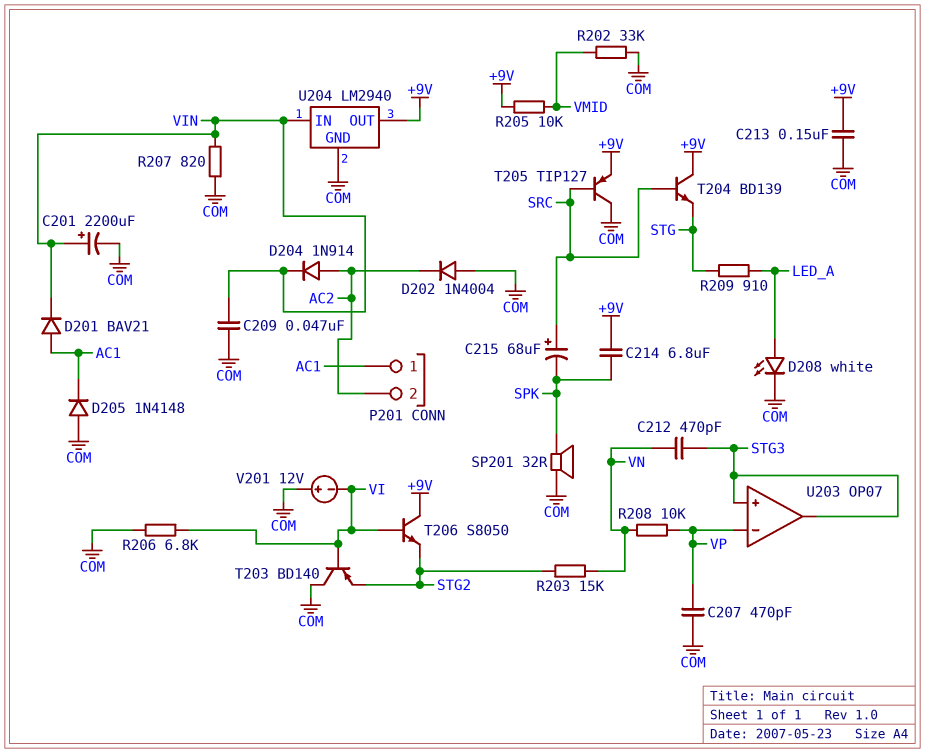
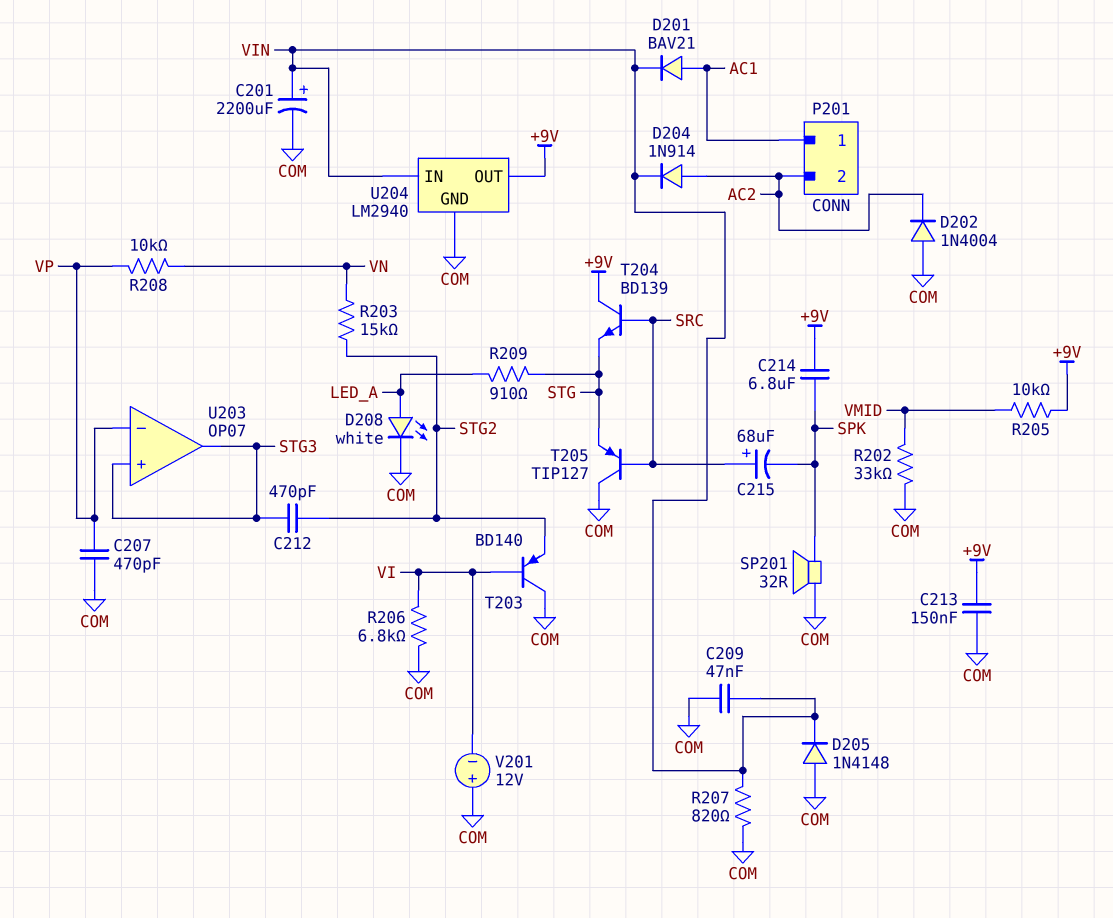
C212: 470pF (STG3, VN) -> 470pF (STG2, STG3)
D205: diode 1N4148 (A COM, K AC1) -> diode 1N4148 (A COM, K VIN)
T205: PNP TIP127 (B SRC, C COM, E +9V) -> PNP TIP127 (B SRC, C COM, E STG)
T206: NPN S8050 (B VI, C +9V, E STG2) -> none

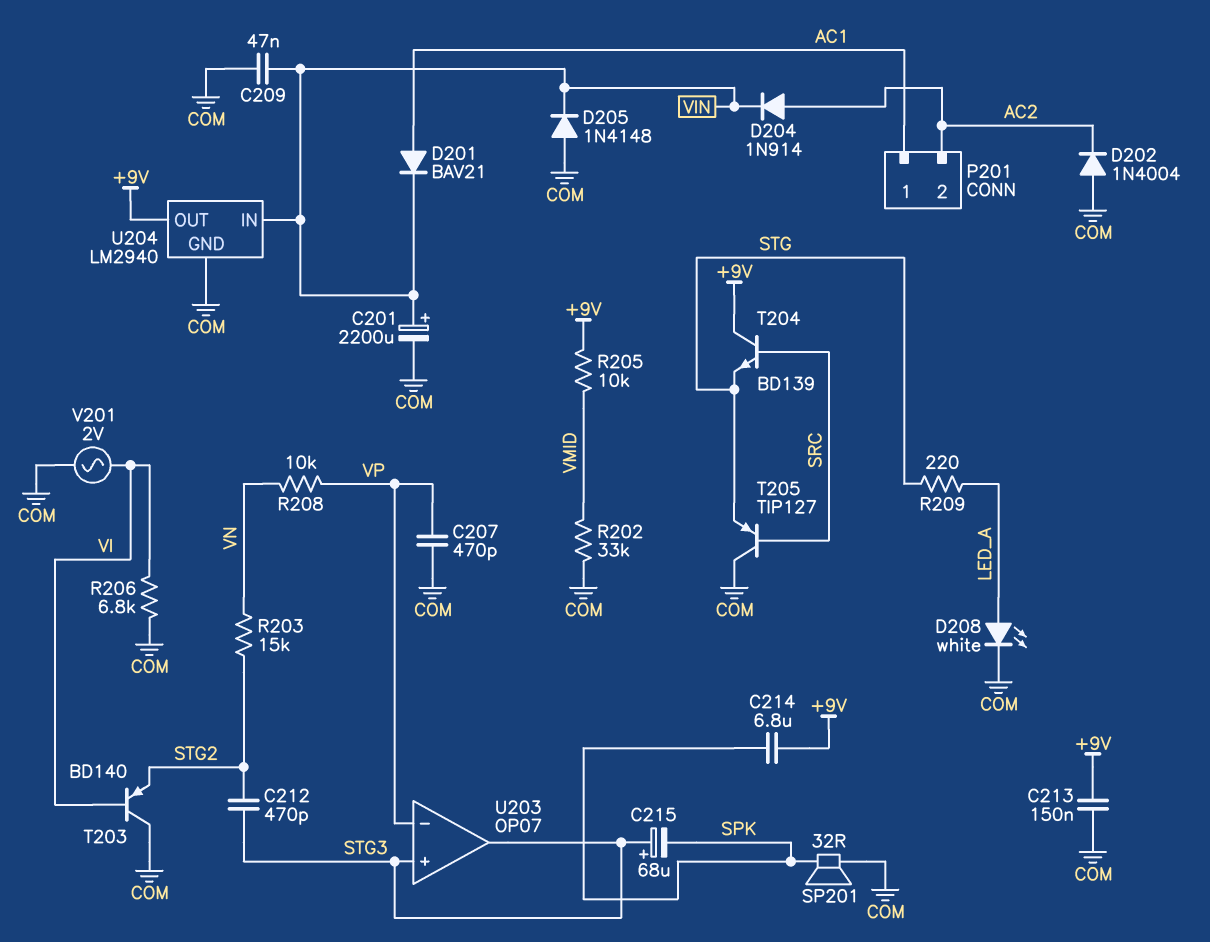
C215: 68uF (plus SRC, minus SPK) -> 68uF (plus STG3, minus SPK)
R207: 820 (COM, VIN) -> none
R209: 910 (LED_A, STG) -> 220 (LED_A, STG)
V201: 12V (plus COM, minus VI) -> AC 2V (COM, VI)

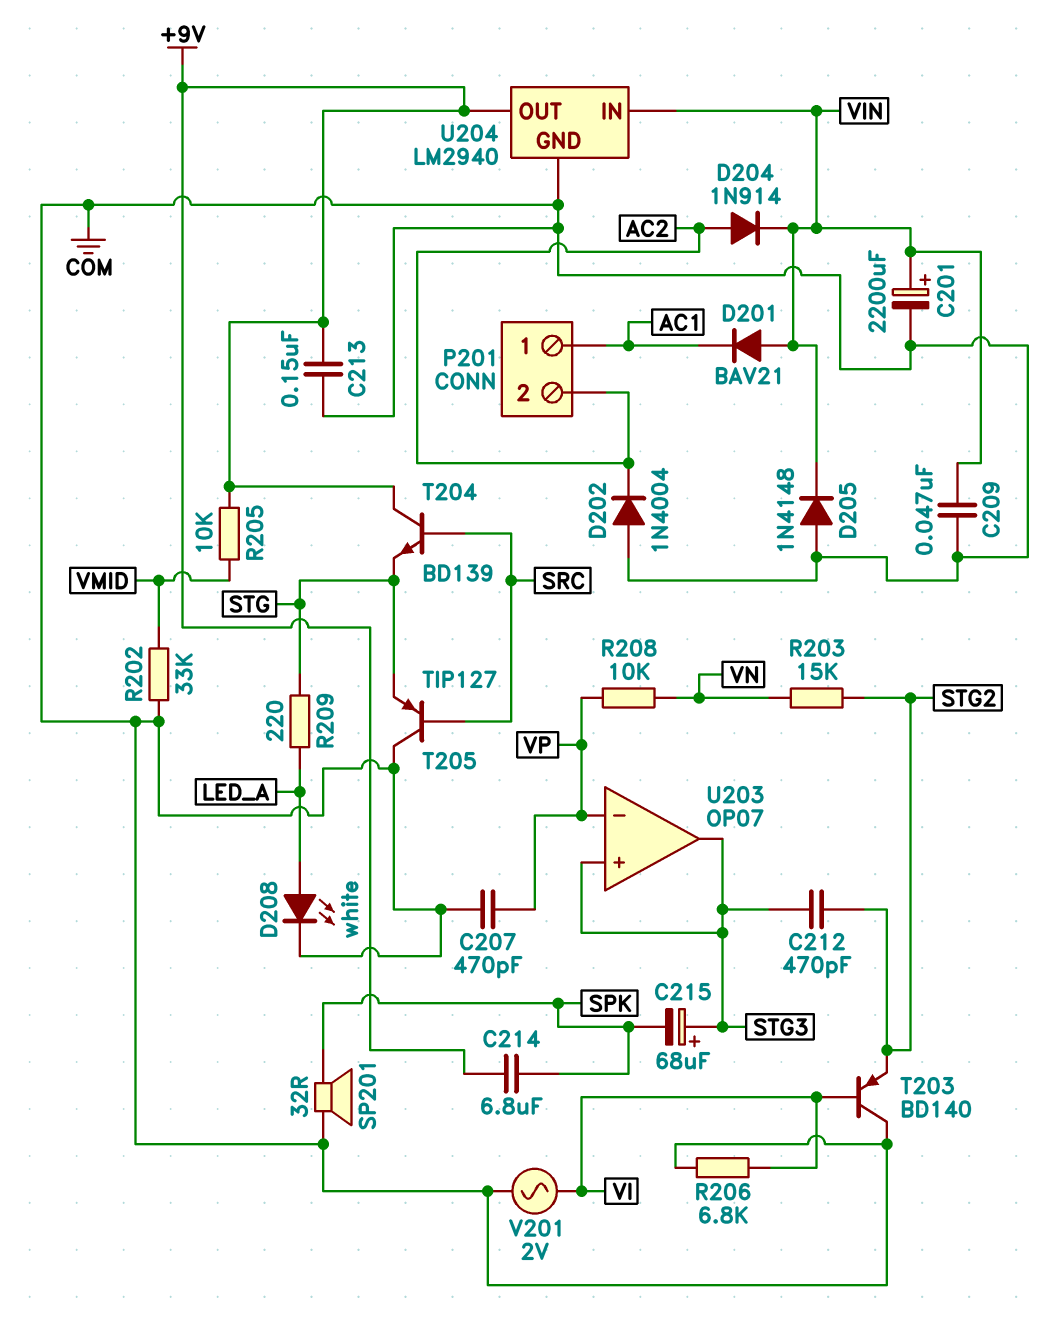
D201: diode BAV21 (A AC1, K VIN) -> diode BAV21 (A VIN, K AC1)

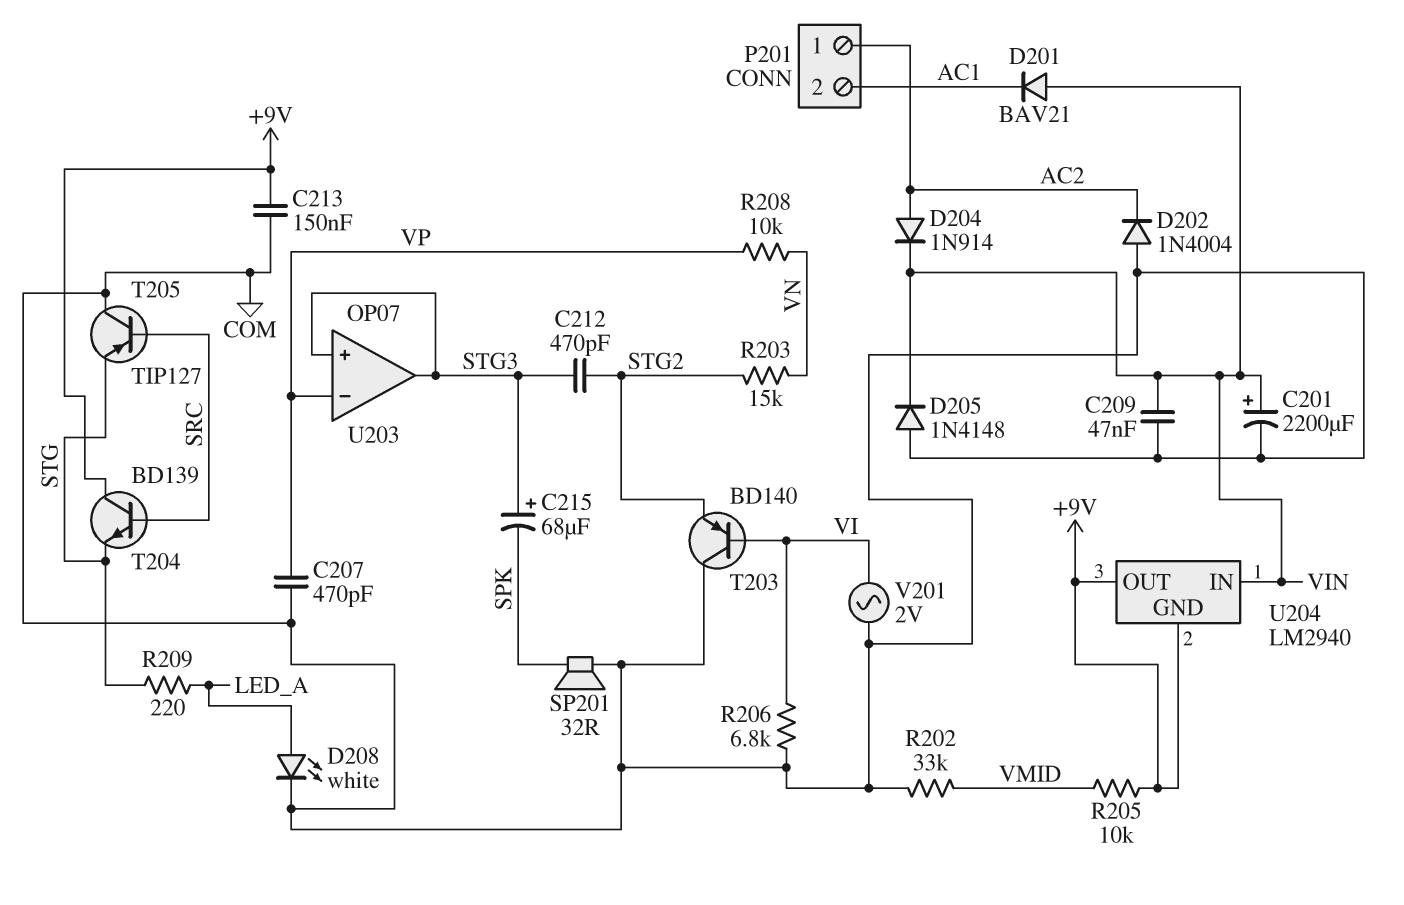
C214: 6.8uF (+9V, SPK) -> none
P201 pin 1: AC1 -> AC2
P201 pin 2: AC2 -> AC1
U204 pin GND: COM -> +9V

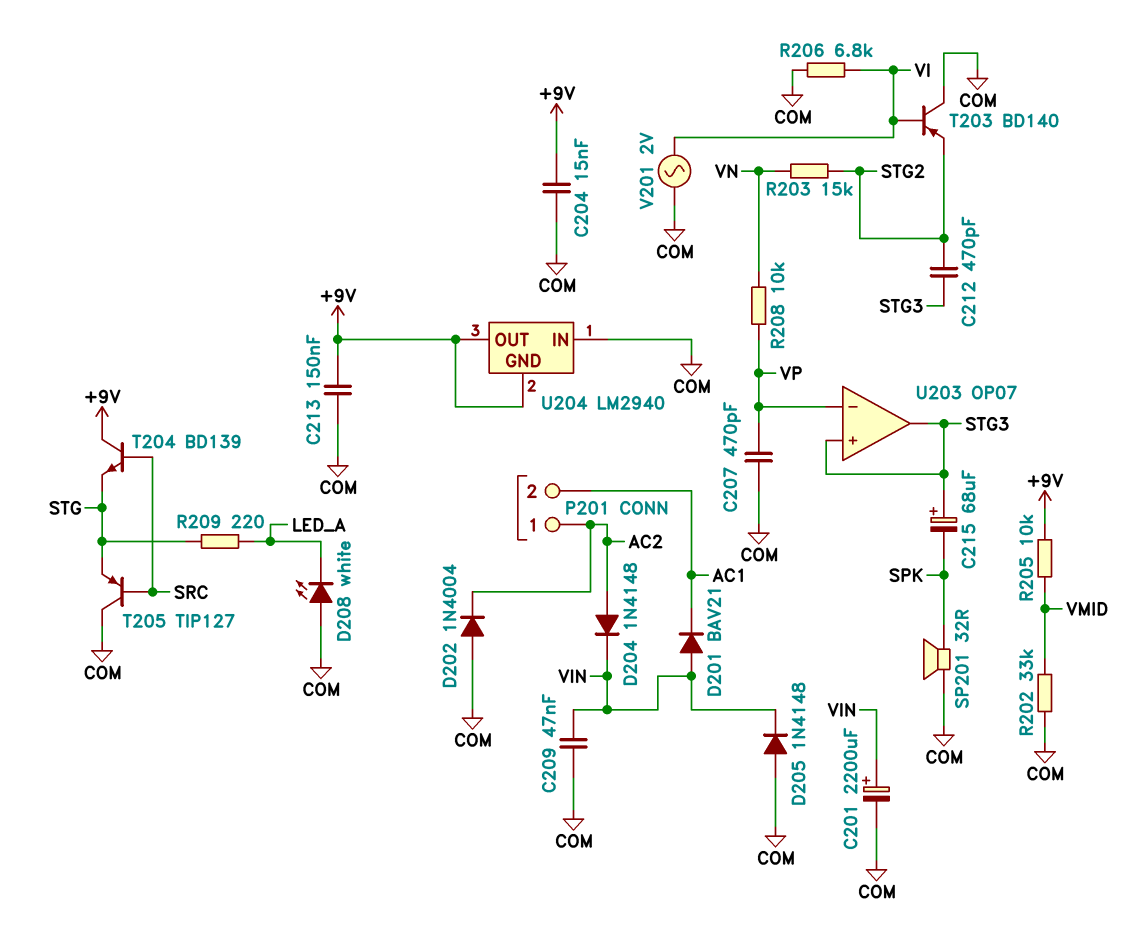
C204: none -> 15nF (+9V, COM)
D204: diode 1N914 (A AC2, K VIN) -> diode 1N4148 (A AC2, K VIN)
D208: LED white (A LED_A, K COM) -> LED white (A COM, K LED_A)
U204 pin IN: VIN -> COM

